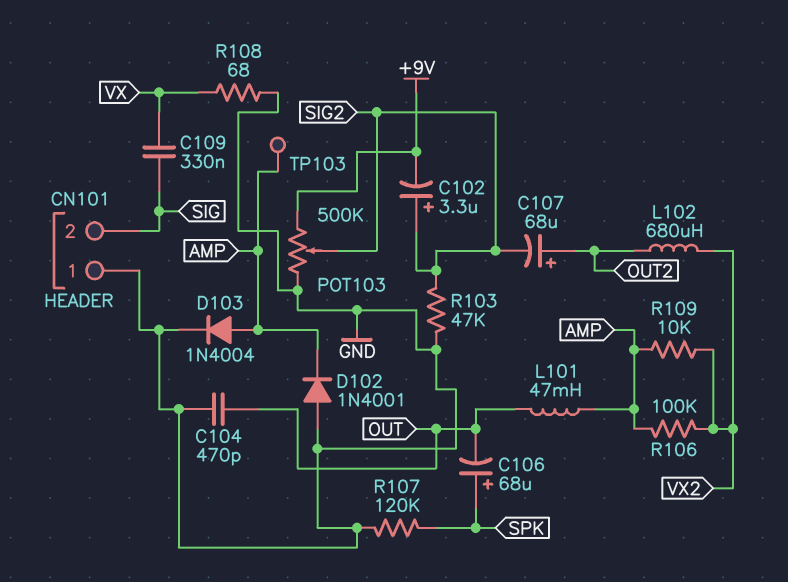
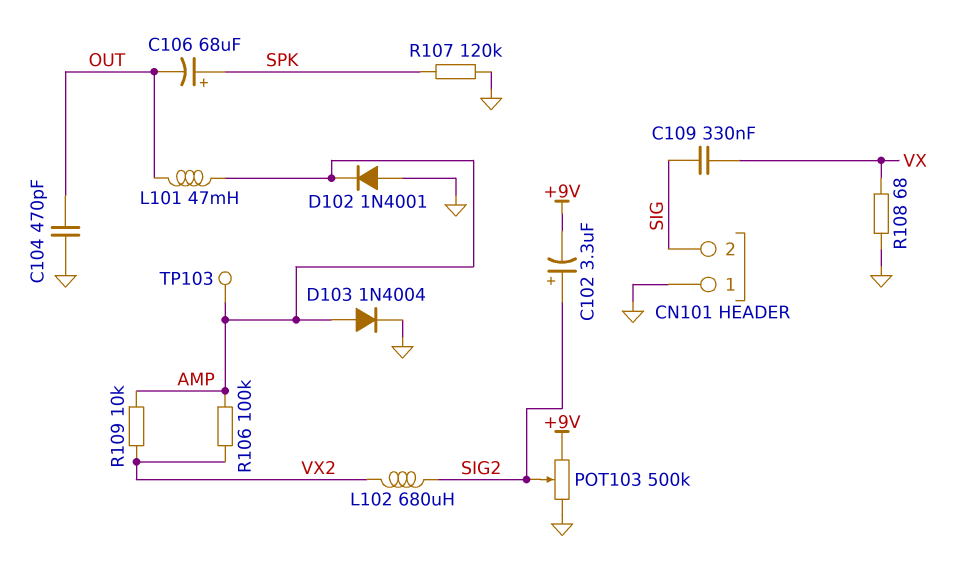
C107: 68uF (plus OUT2, minus SIG2) -> none
L102: 680uH (OUT2, VX2) -> 680uH (SIG2, VX2)
R103: 47k (GND, SIG2) -> none

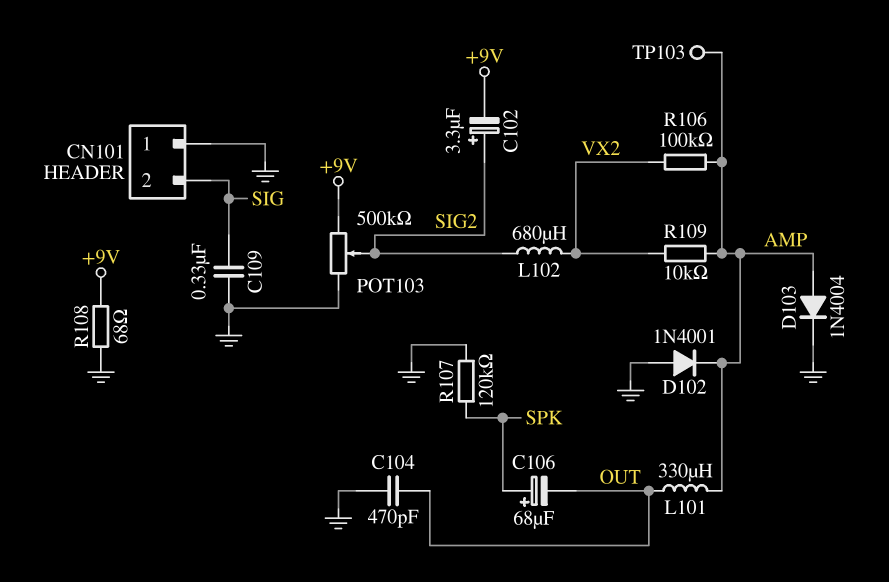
C109: 330nF (SIG, VX) -> 330nF (GND, SIG)
L101: 47mH (AMP, OUT) -> 330uH (AMP, OUT)
R108: 68 (GND, VX) -> 68 (+9V, GND)

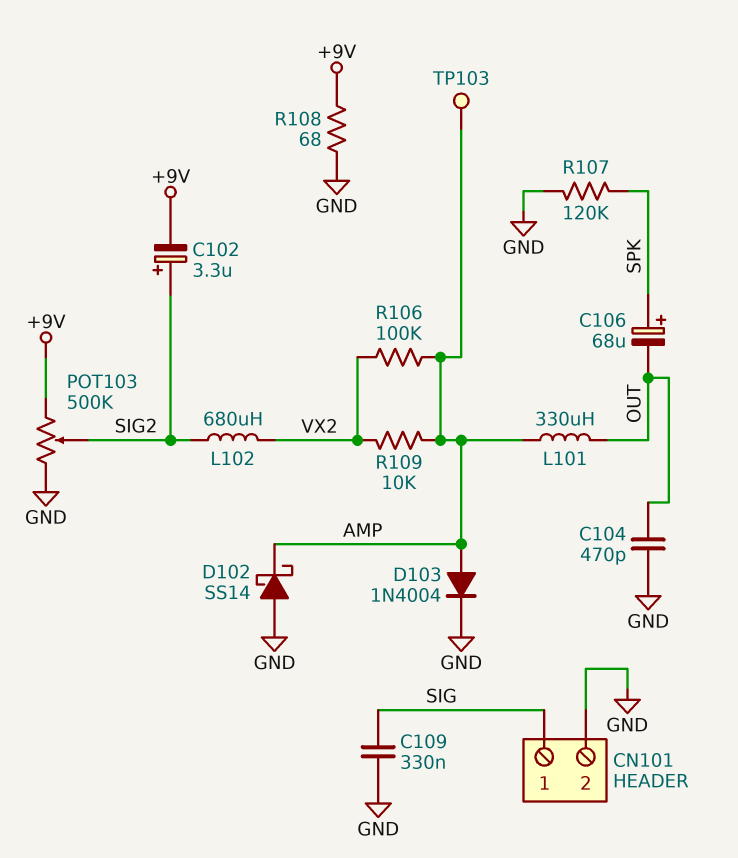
CN101 pin 1: GND -> SIG
CN101 pin 2: SIG -> GND
D102: diode 1N4001 (A GND, K AMP) -> schottky SS14 (A GND, K AMP)

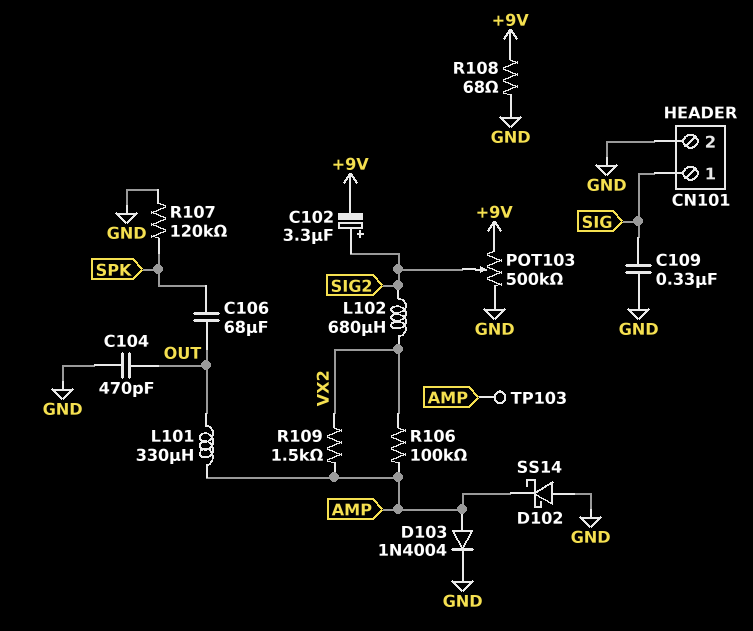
C106: 68uF (plus SPK, minus OUT) -> 68uF (OUT, SPK)
R109: 10k (AMP, VX2) -> 1.5k (AMP, VX2)

